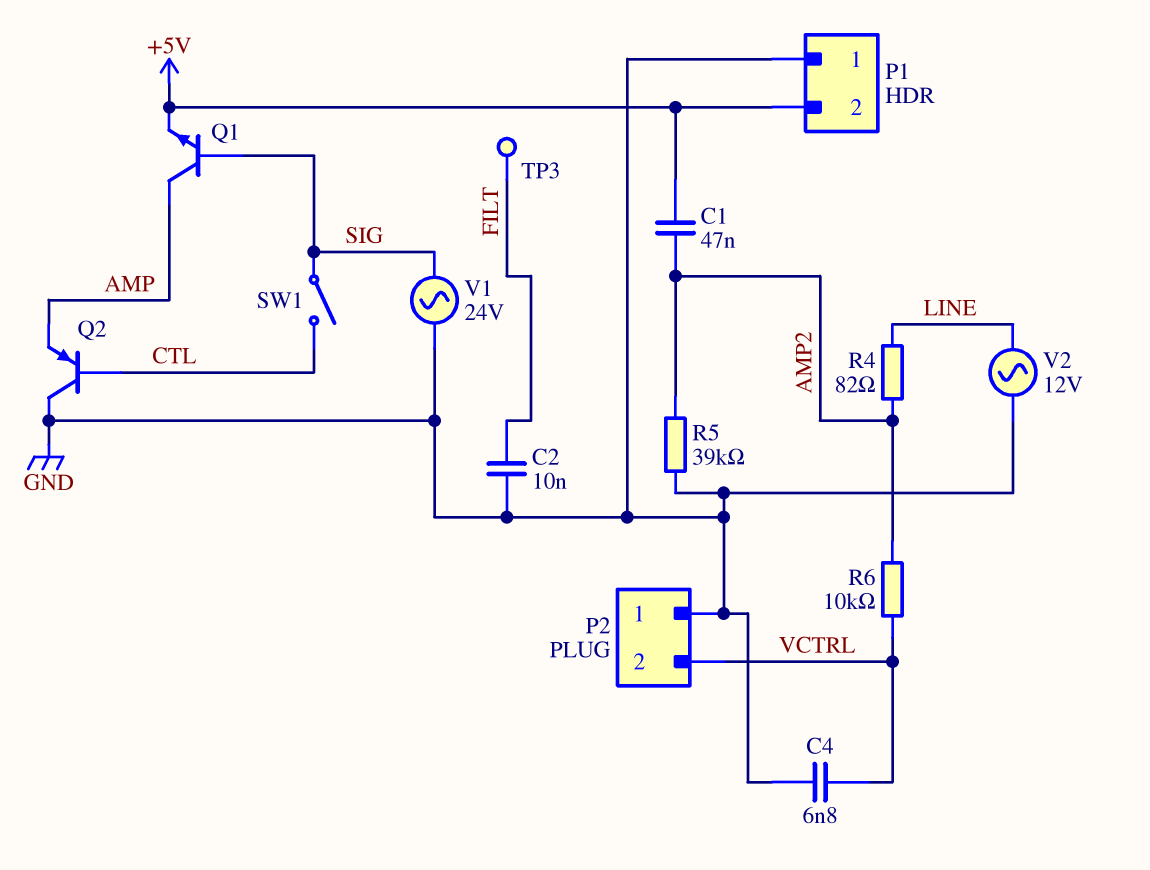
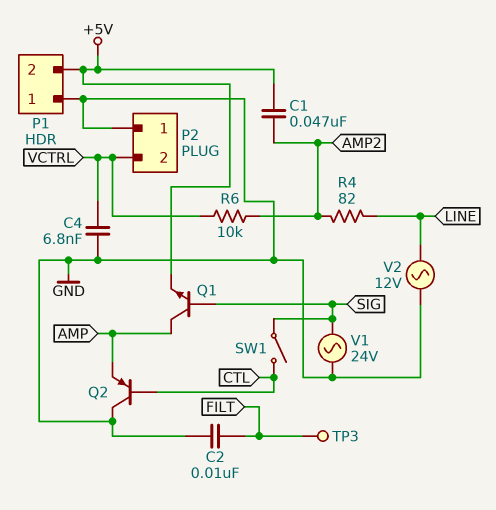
R5: 39k (AMP2, GND) -> none

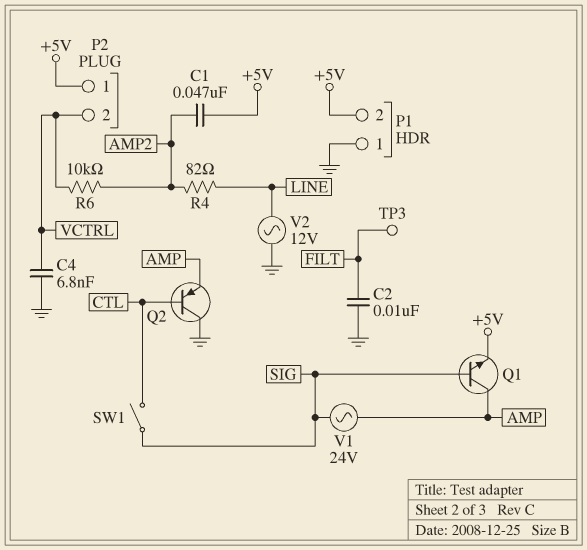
P2 pin 1: GND -> +5V
V1: AC 24V (GND, SIG) -> AC 24V (AMP, SIG)

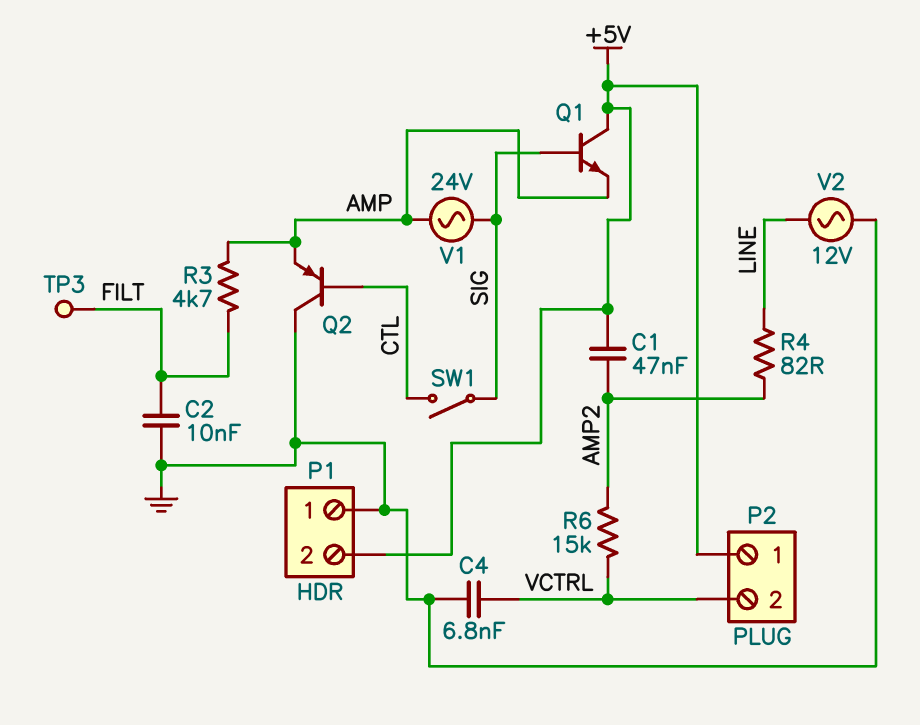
Q1: NPN (B SIG, C AMP, E +5V) -> NPN (B SIG, C +5V, E AMP)
R3: none -> 4.7k (AMP, FILT)
R6: 10k (AMP2, VCTRL) -> 15k (AMP2, VCTRL)

